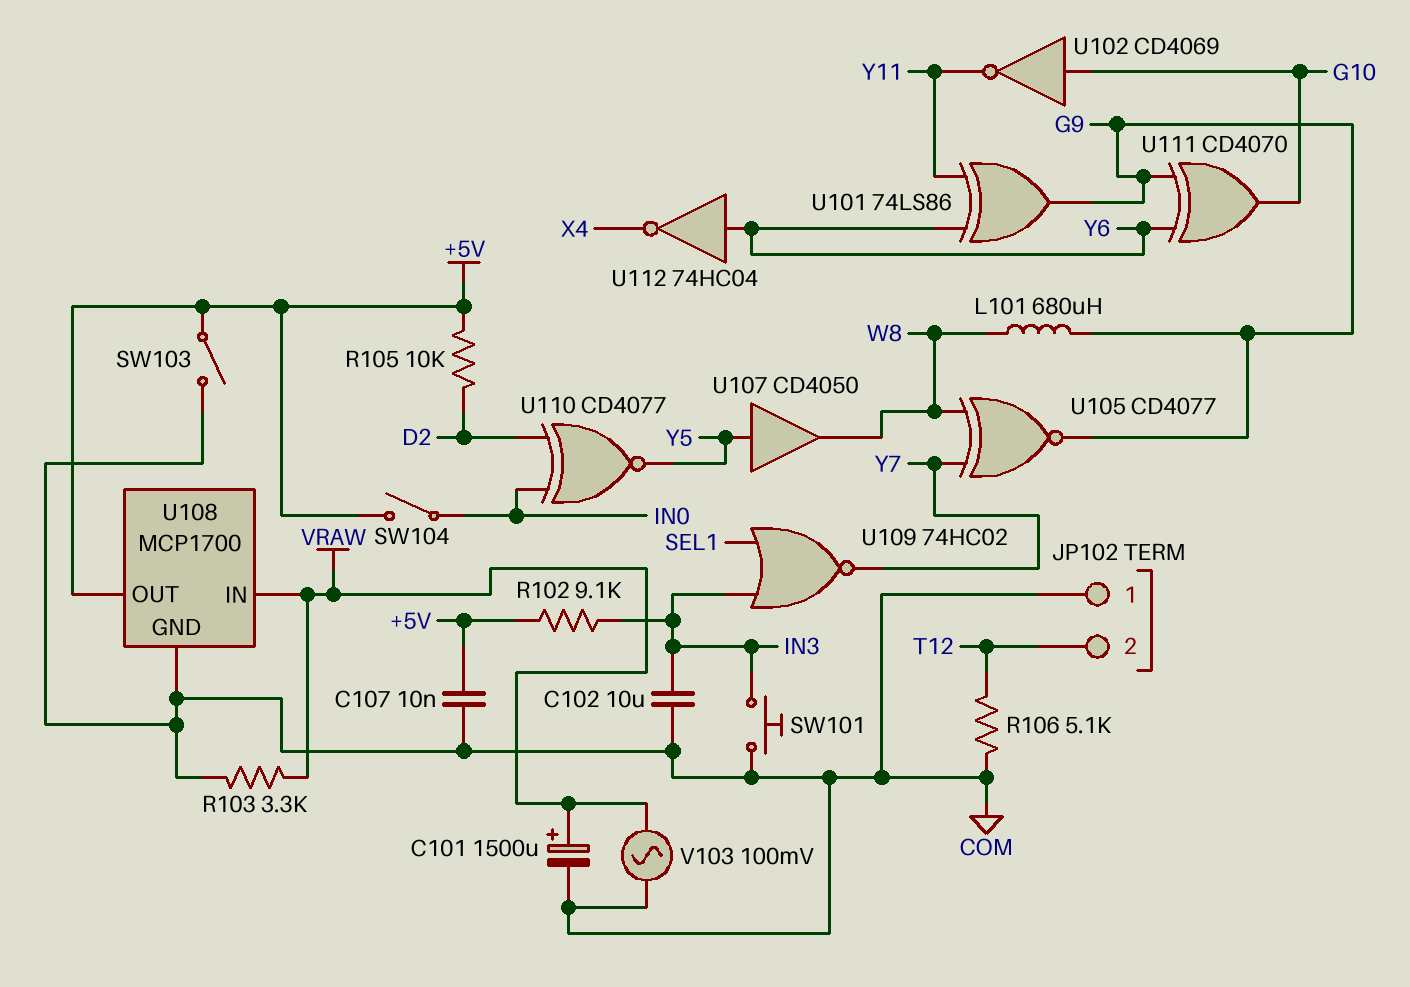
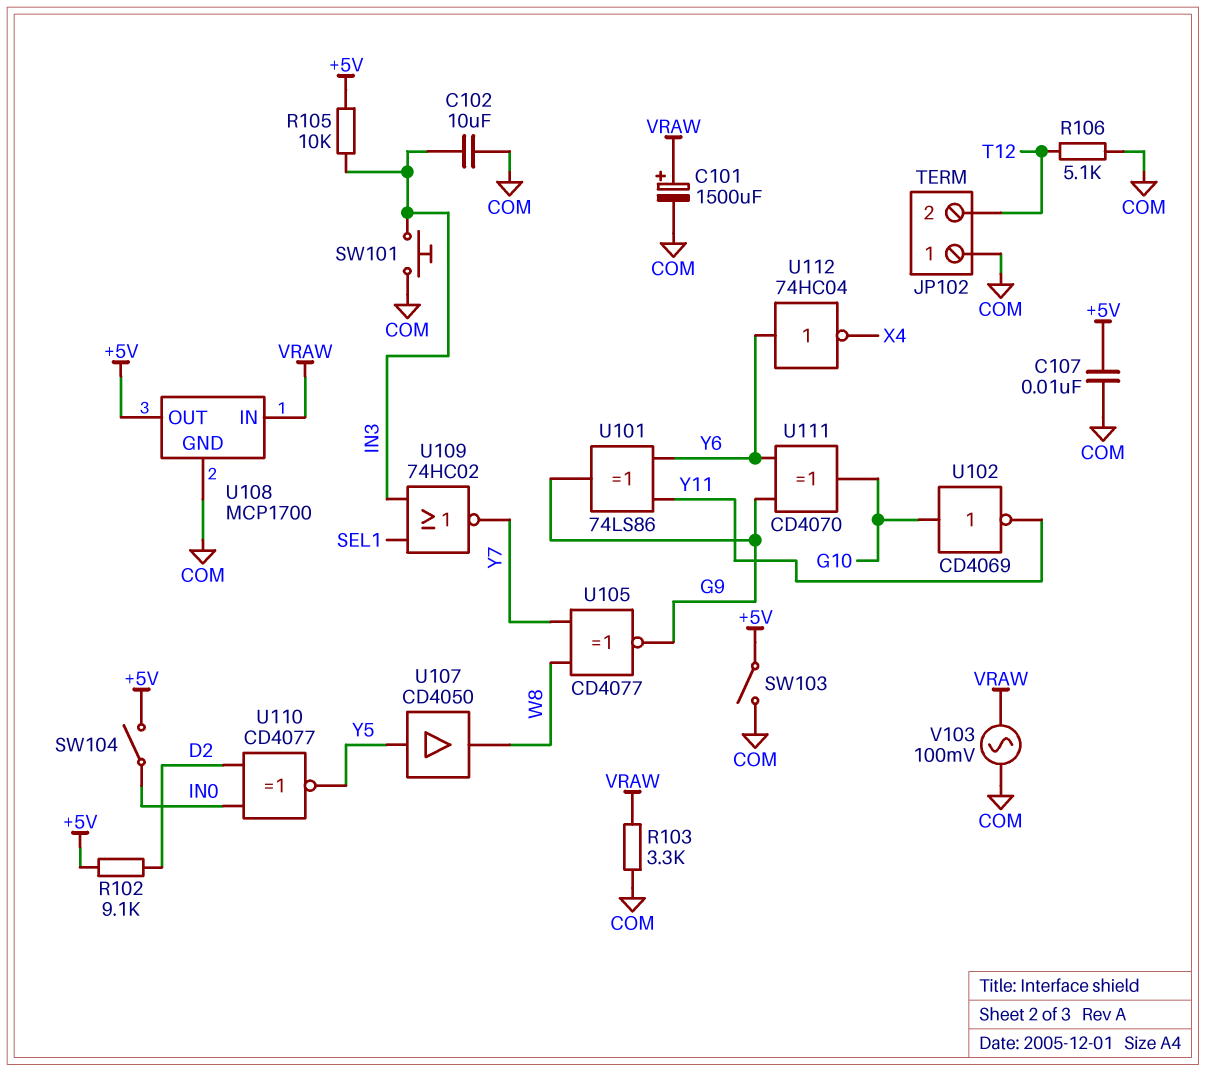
L101: 680uH (G9, W8) -> none
R102: 9.1k (+5V, IN3) -> 9.1k (+5V, D2)
R105: 10k (+5V, D2) -> 10k (+5V, IN3)

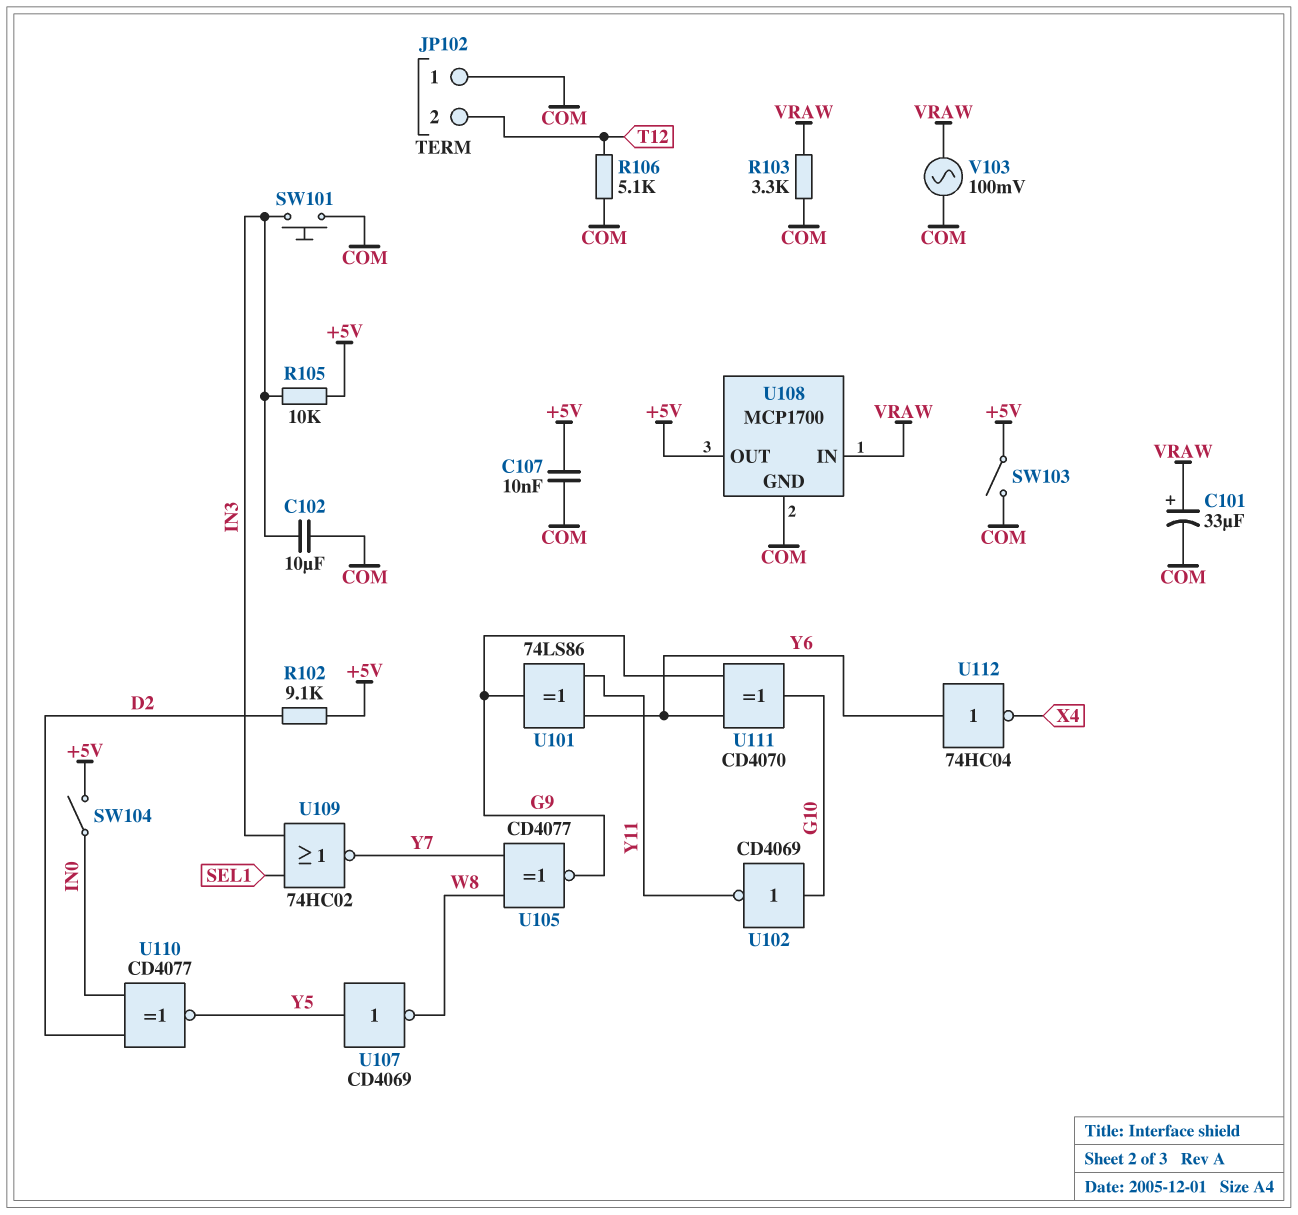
C101: 1500uF (plus VRAW, minus COM) -> 33uF (plus VRAW, minus COM)
U107: buffer CD4050 (in Y5, out W8) -> NOT CD4069 (in Y5, out W8)

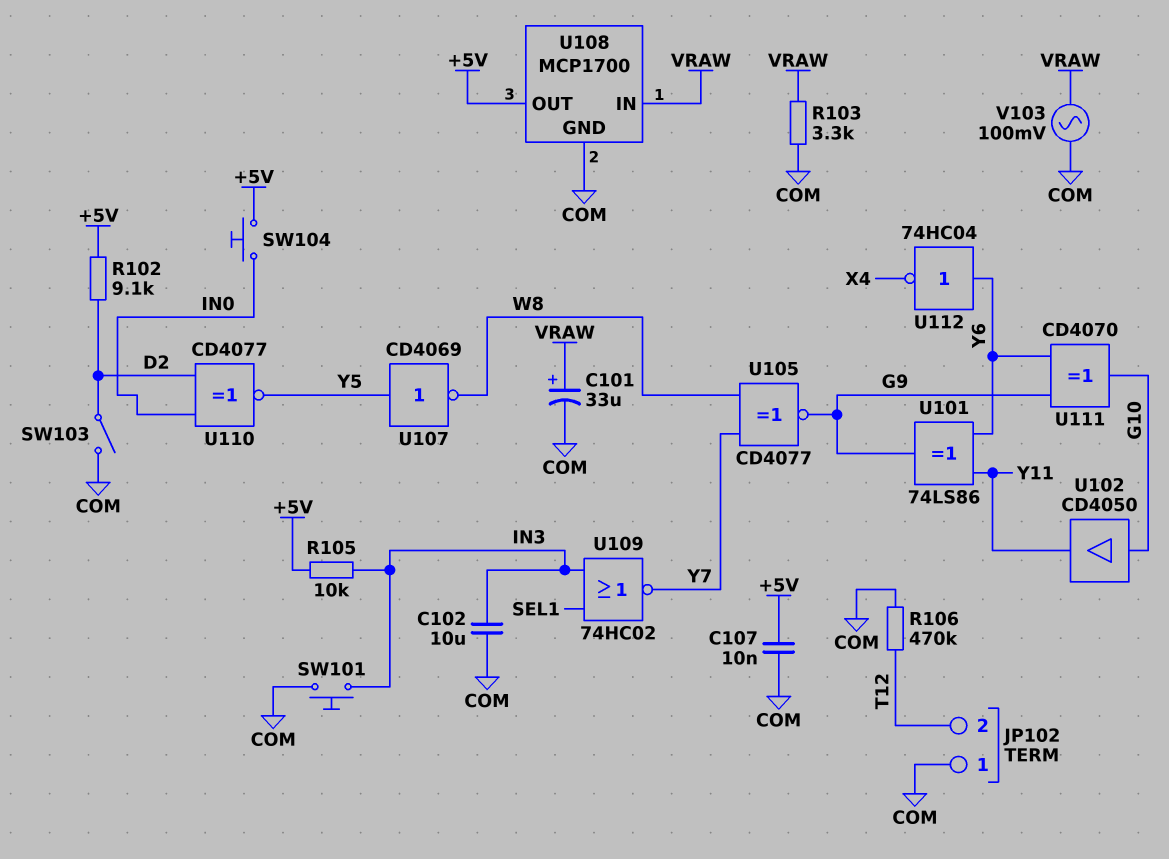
R106: 5.1k (COM, T12) -> 470k (COM, T12)
SW103: switch (+5V, COM) -> switch (COM, D2)
SW104: switch (+5V, IN0) -> button (+5V, IN0)
U102: NOT CD4069 (in G10, out Y11) -> buffer CD4050 (in G10, out Y11)

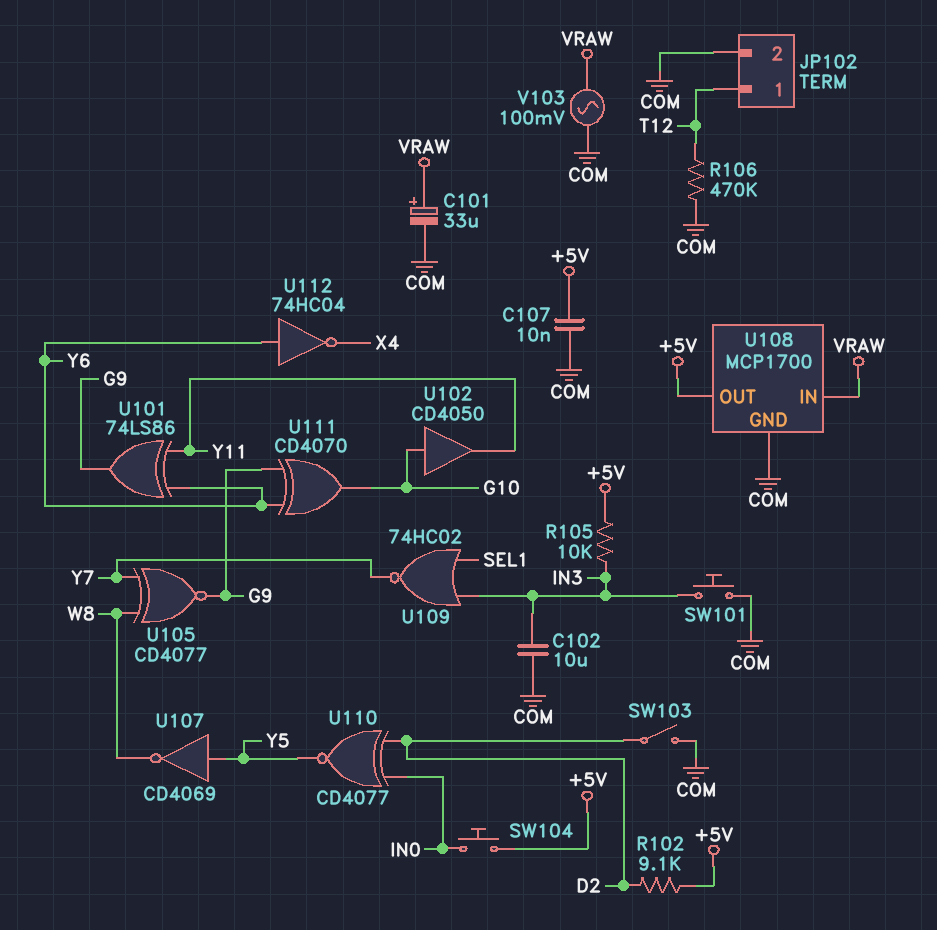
JP102 pin 1: COM -> T12
JP102 pin 2: T12 -> COM
R103: 3.3k (COM, VRAW) -> none

